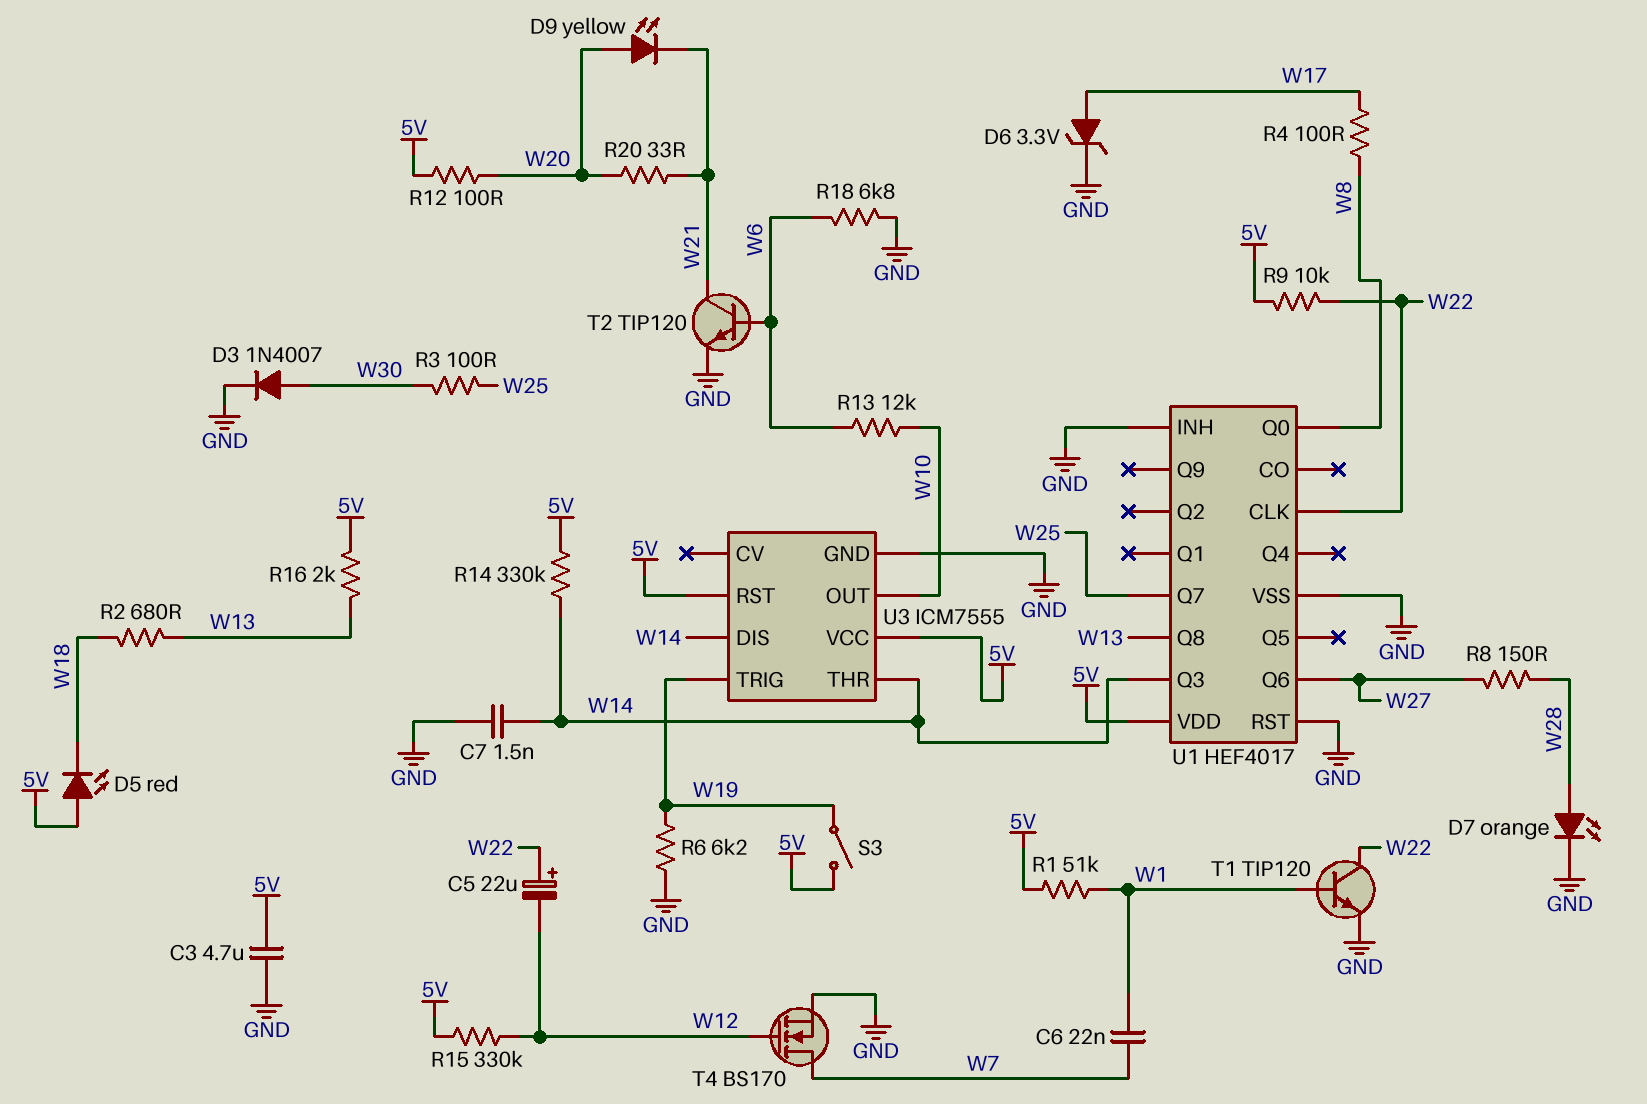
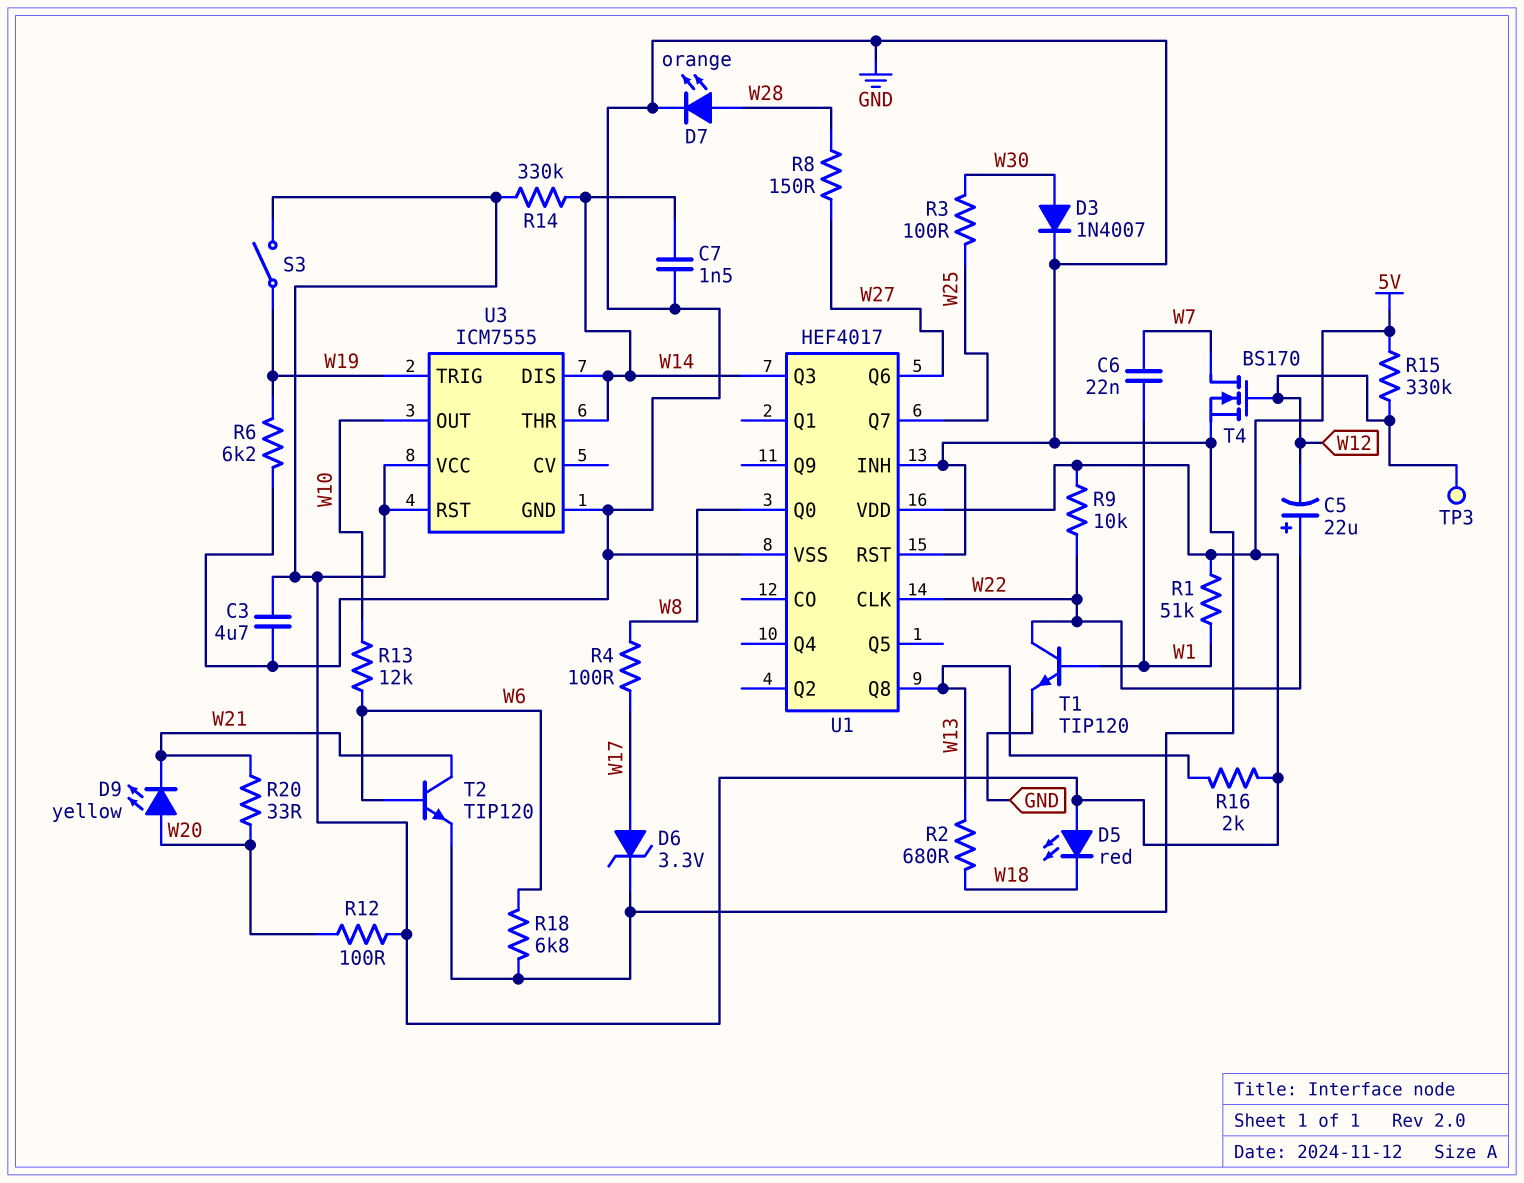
TP3: none -> test point (W12)

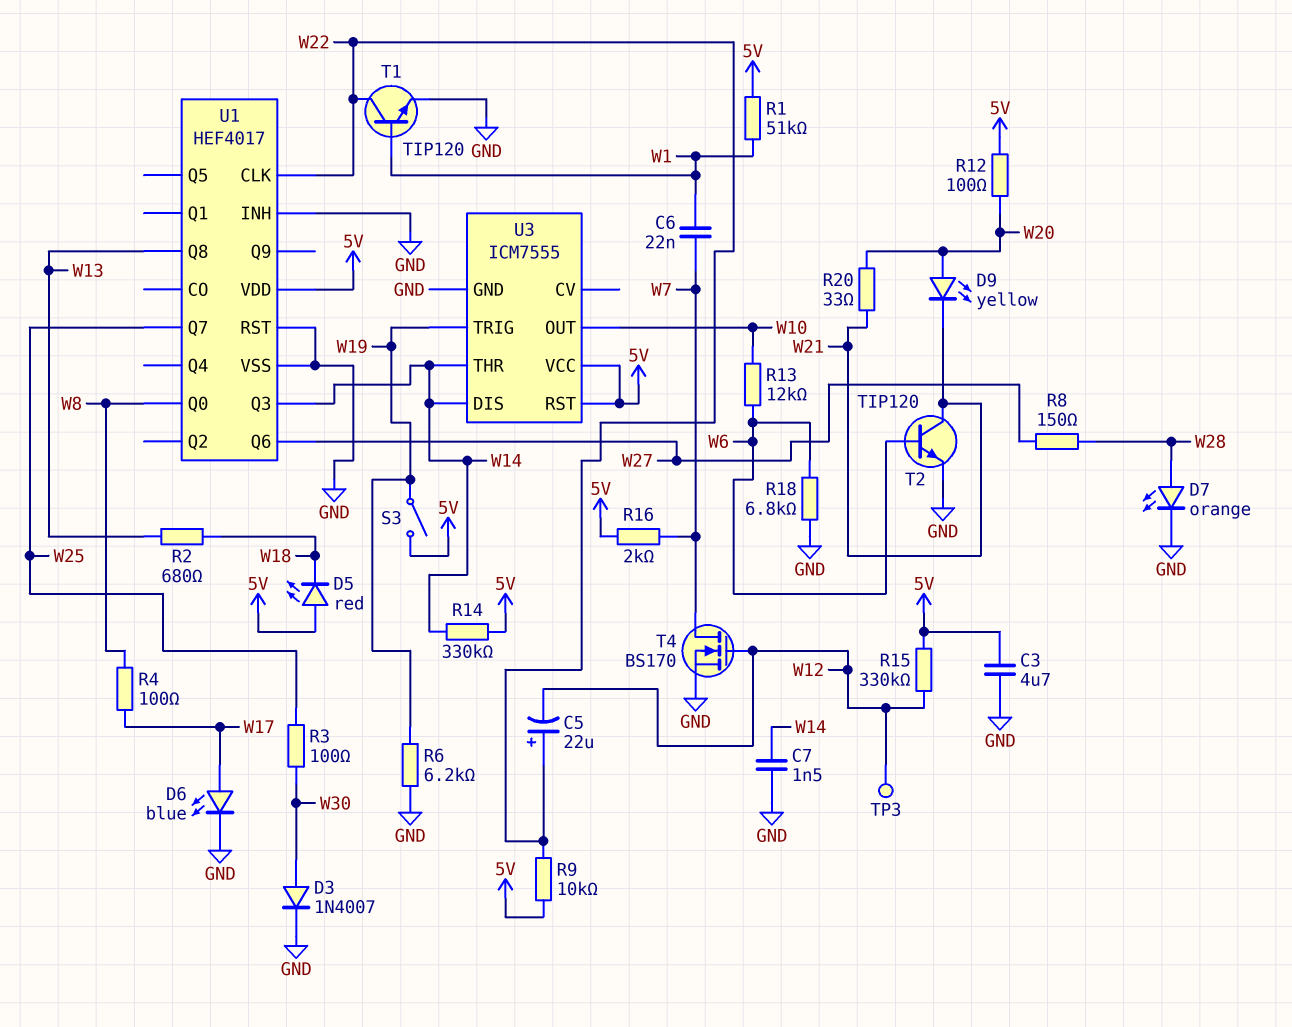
D6: zener 3.3V (A W17, K GND) -> LED blue (A W17, K GND)
R16: 2k (5V, W13) -> 2k (5V, W7)

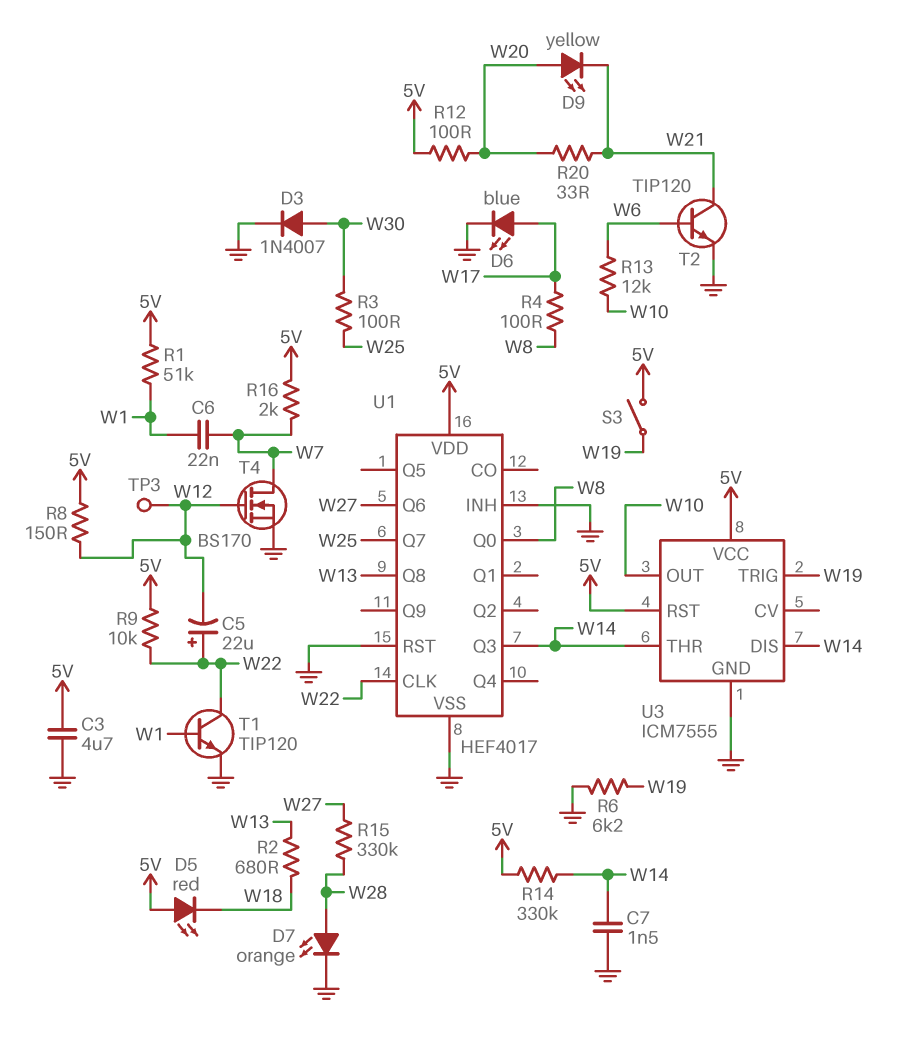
R8: 150 (W27, W28) -> 150 (5V, W12)
R15: 330k (5V, W12) -> 330k (W27, W28)
R18: 6.8k (GND, W6) -> none

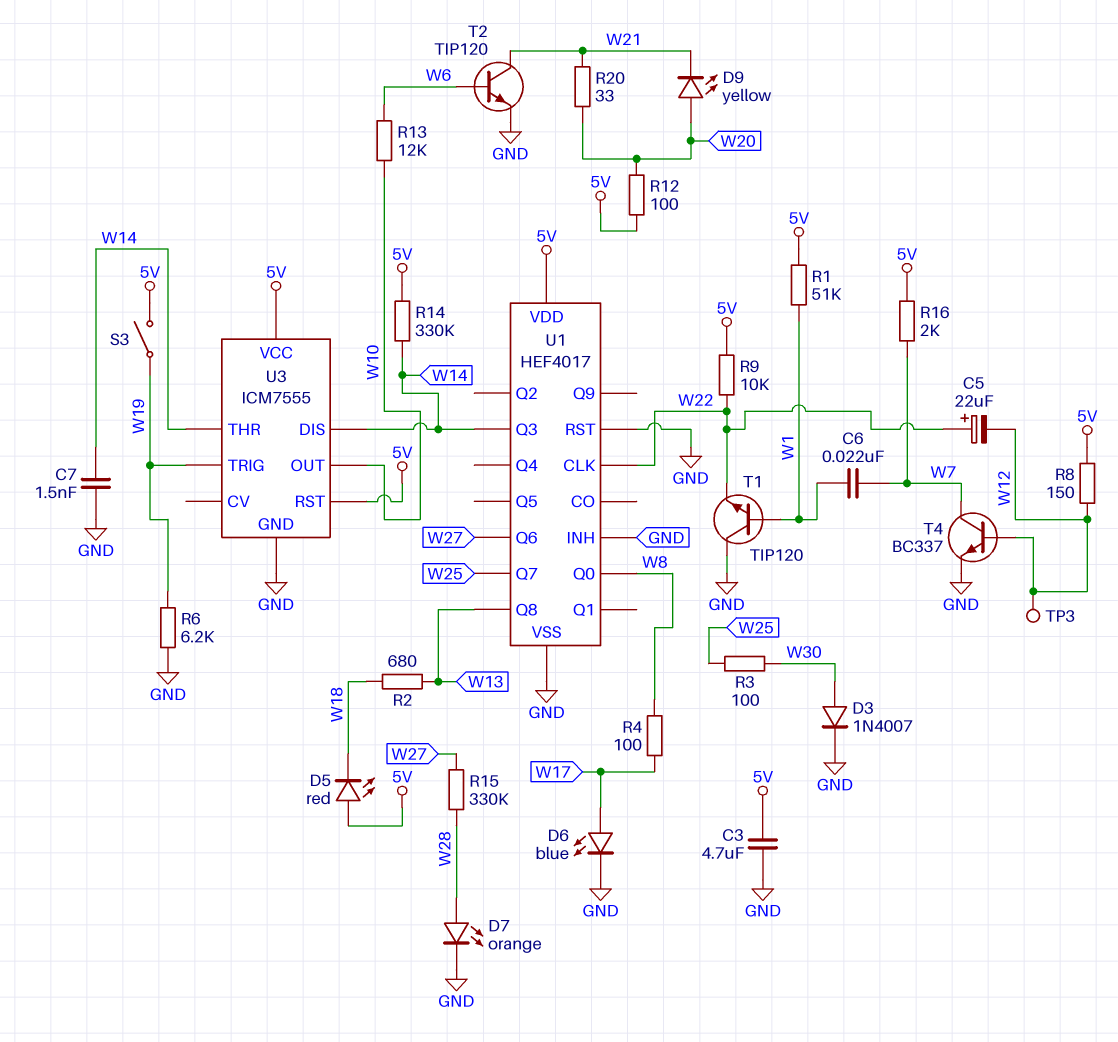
T1: NPN TIP120 (B W1, C W22, E GND) -> NPN TIP120 (B W1, C GND, E W22)
T4: NMOS BS170 (G W12, D W7, S GND) -> NPN BC337 (B W12, C W7, E GND)

